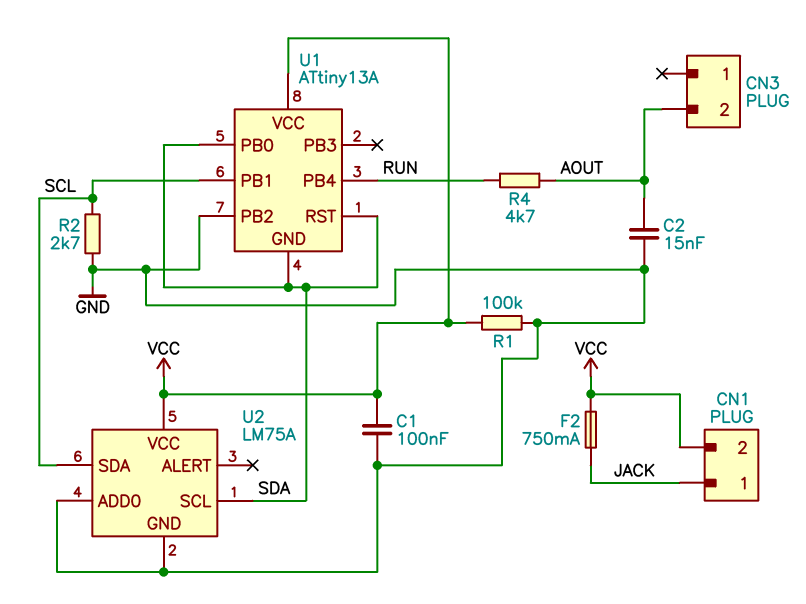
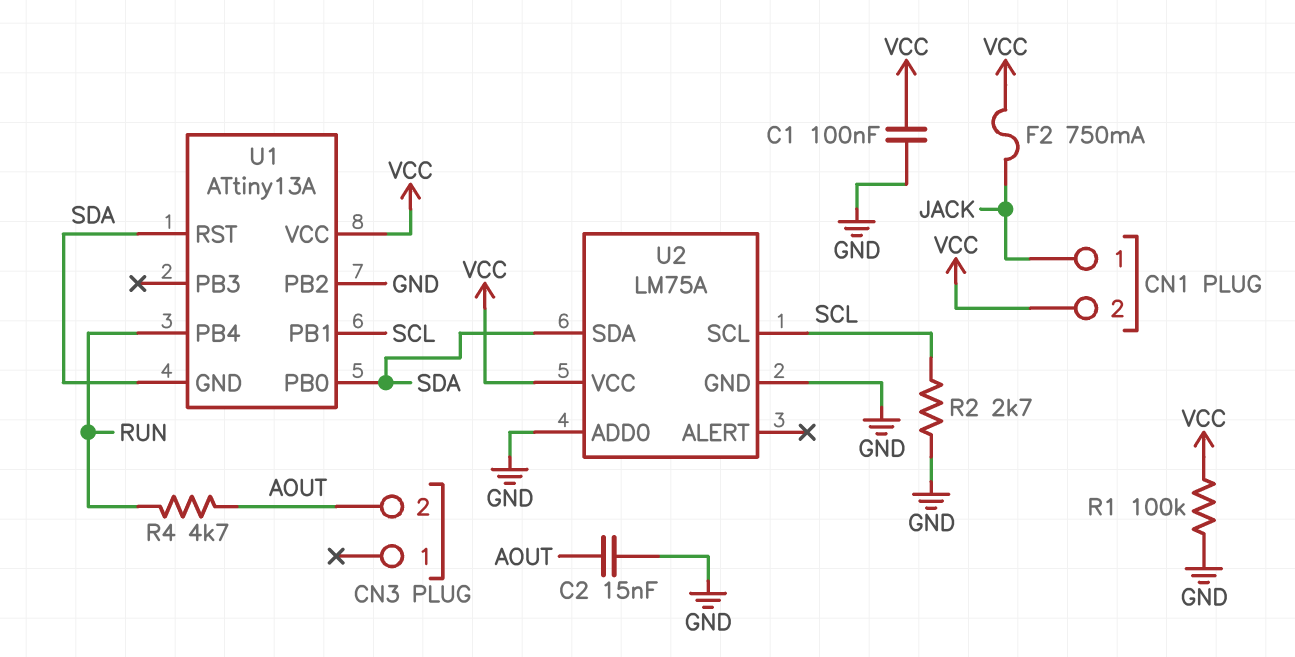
U2 pin SCL: SDA -> SCL
U2 pin SDA: SCL -> SDA

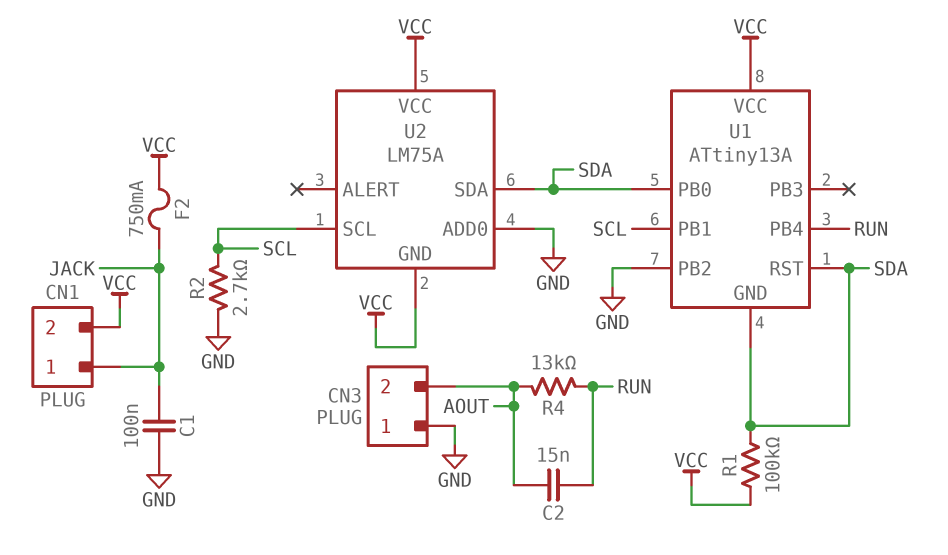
C1: 100nF (GND, VCC) -> 100nF (GND, JACK)
C2: 15nF (AOUT, GND) -> 15nF (AOUT, RUN)
CN3 pin 1: none -> GND
R1: 100k (GND, VCC) -> 100k (SDA, VCC)
R4: 4.7k (AOUT, RUN) -> 13k (AOUT, RUN)
U2 pin GND: GND -> VCC

